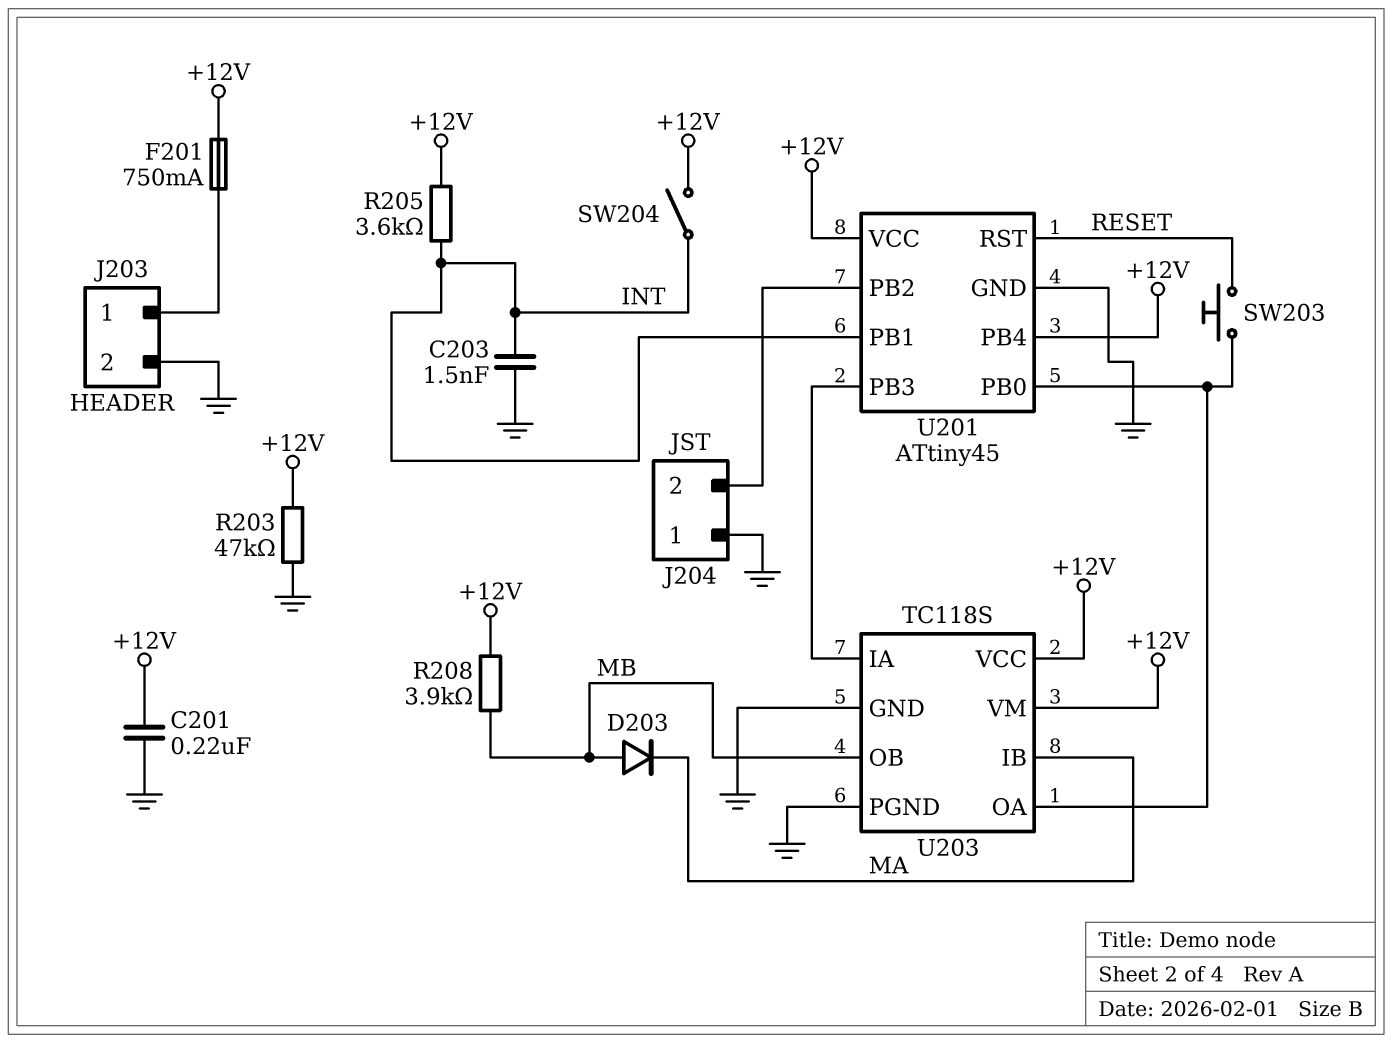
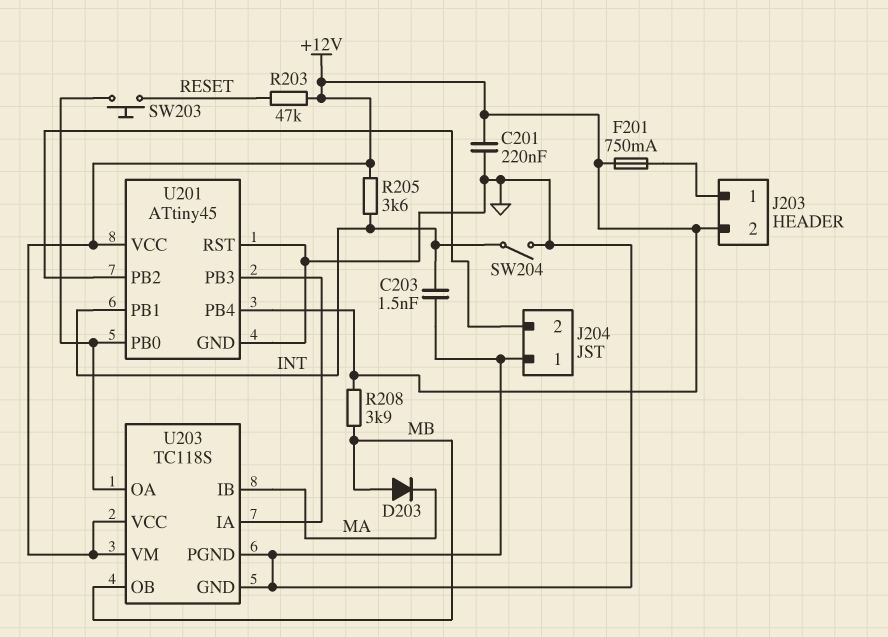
J203 pin 2: GND -> +12V
R203: 47k (+12V, GND) -> 47k (+12V, RESET)
SW204: switch (+12V, INT) -> switch (GND, INT)
U201 pin RST: RESET -> GND

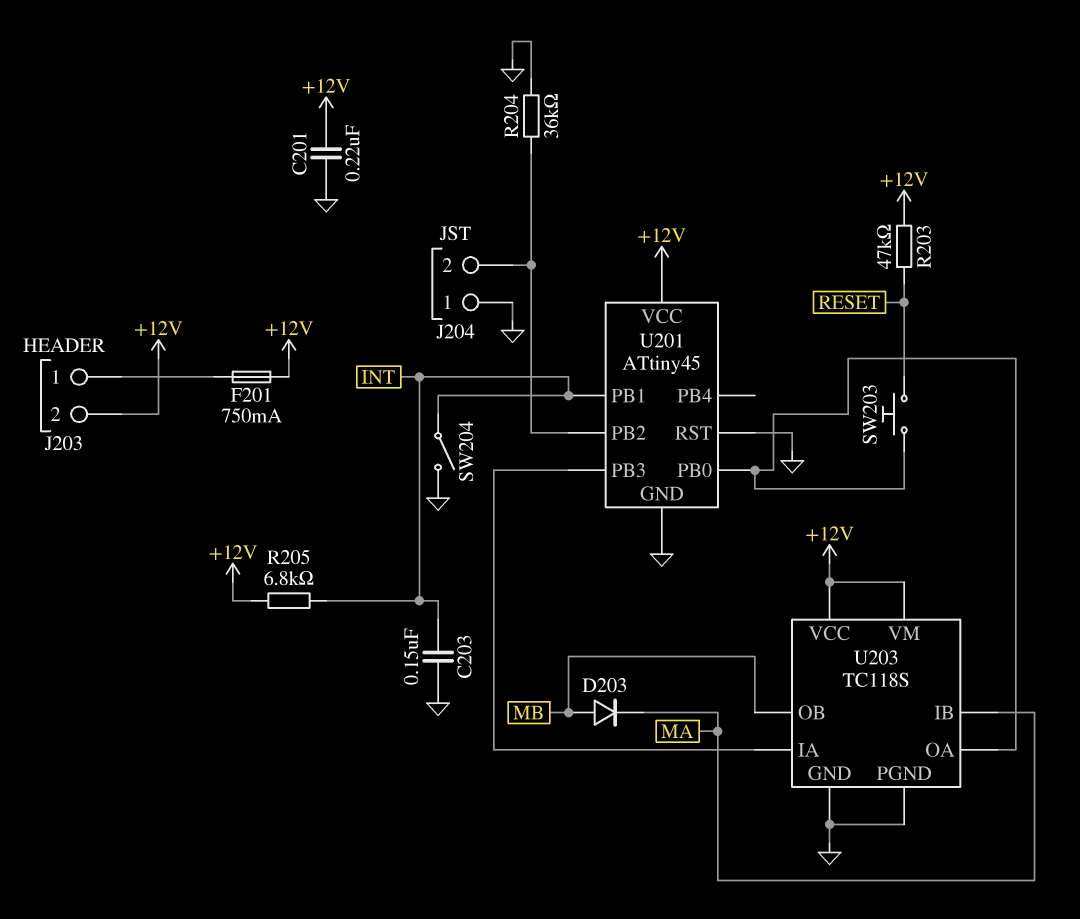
C203: 1.5nF (GND, INT) -> 150nF (GND, INT)
R204: none -> 36k (GND, J204/2)
R205: 3.6k (+12V, INT) -> 6.8k (+12V, INT)
R208: 3.9k (+12V, MB) -> none
U201 pin PB4: +12V -> none

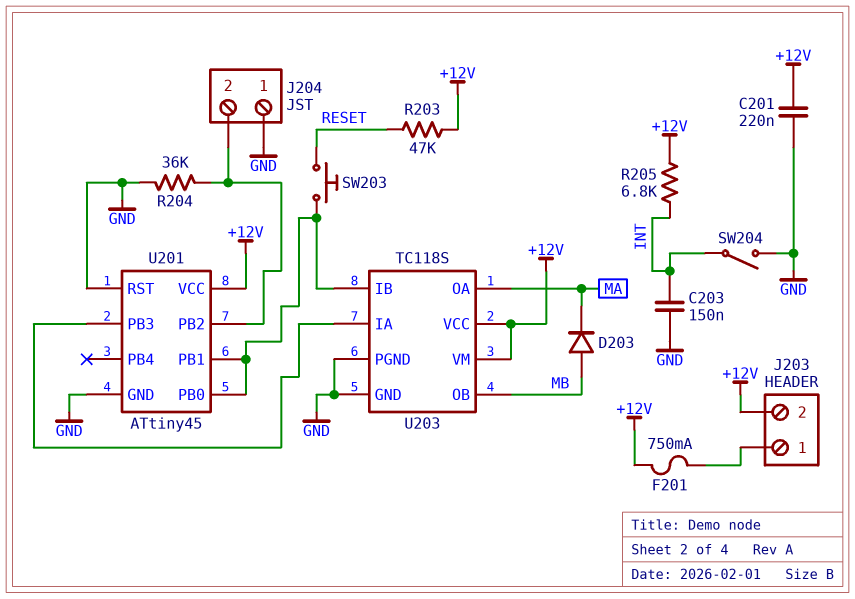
U201 pin PB1: INT -> U201/PB0
U203 pin IB: MA -> U201/PB0
U203 pin OA: U201/PB0 -> MA

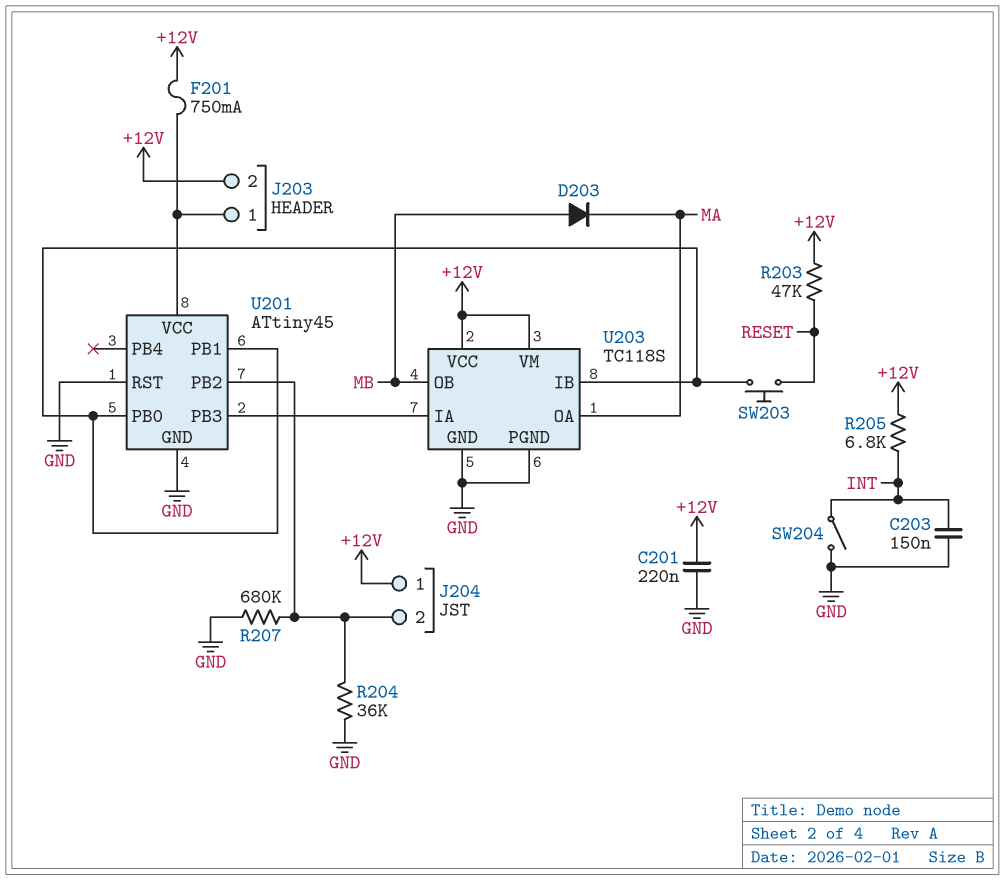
J204 pin 1: GND -> +12V
R207: none -> 680k (GND, J204/2)
U201 pin VCC: +12V -> J203/1

